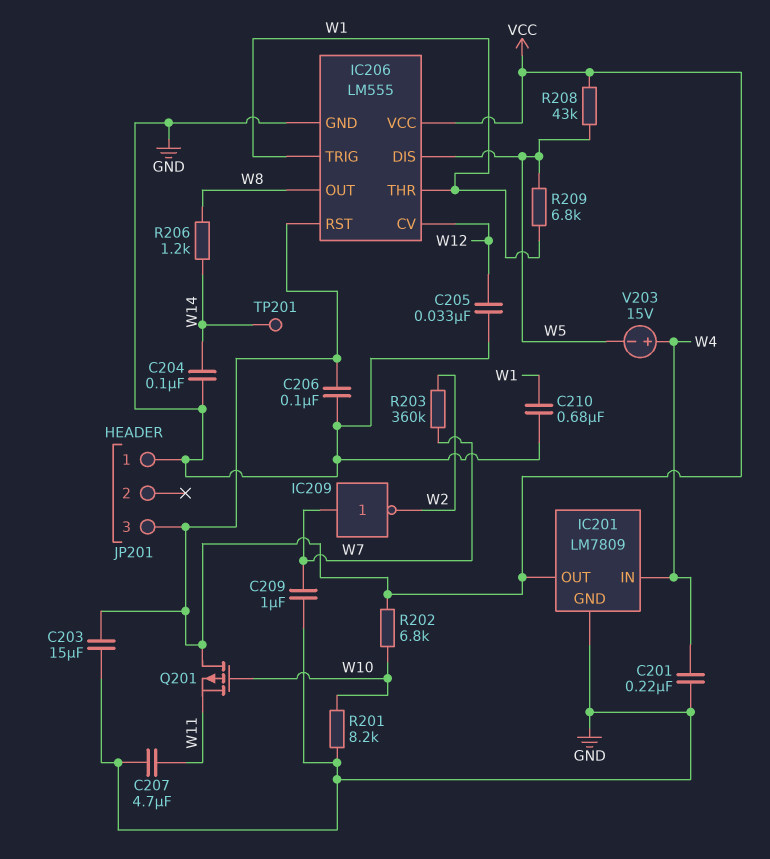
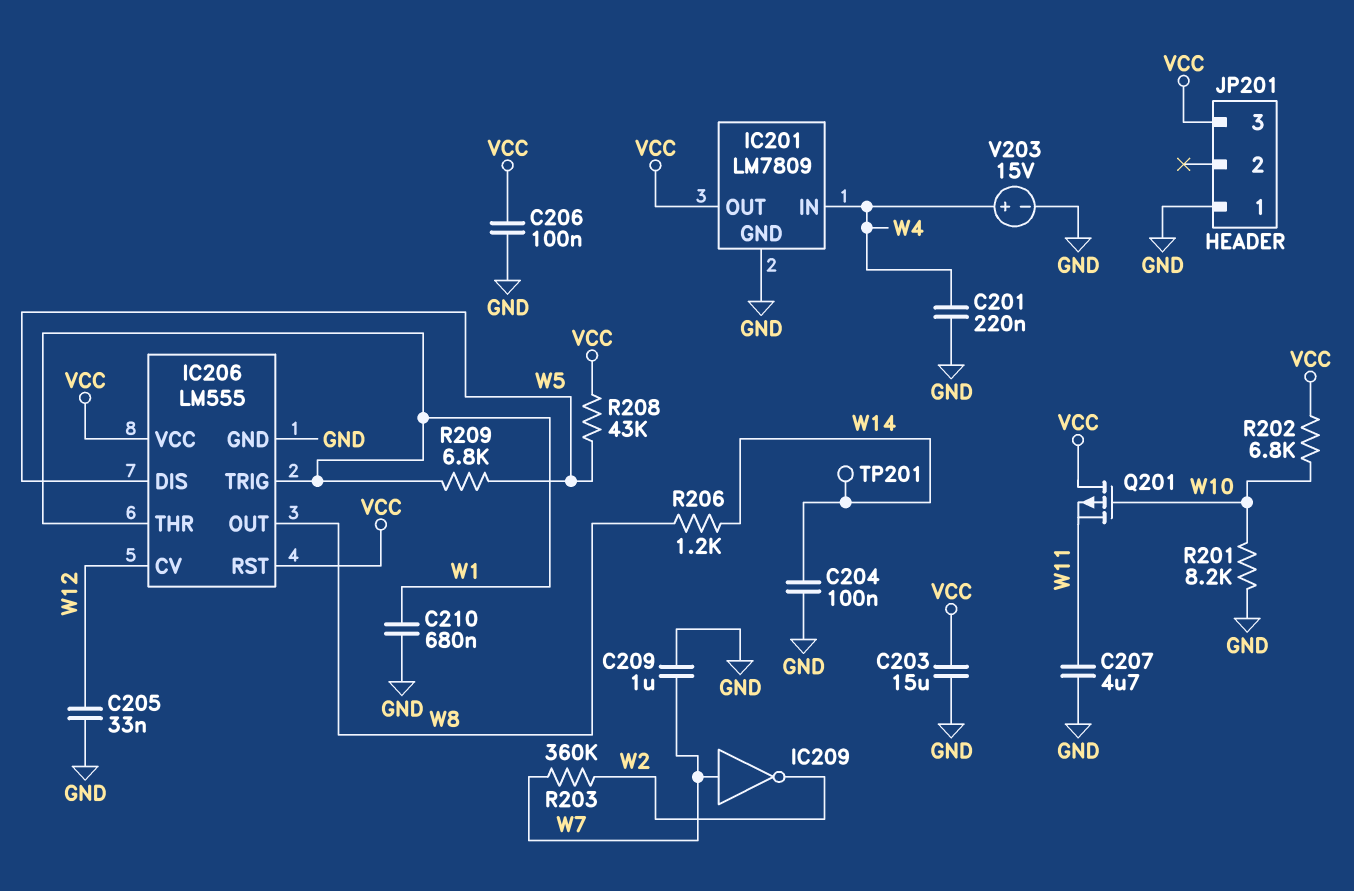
V203: 15V (plus W4, minus W5) -> 15V (plus W4, minus GND)

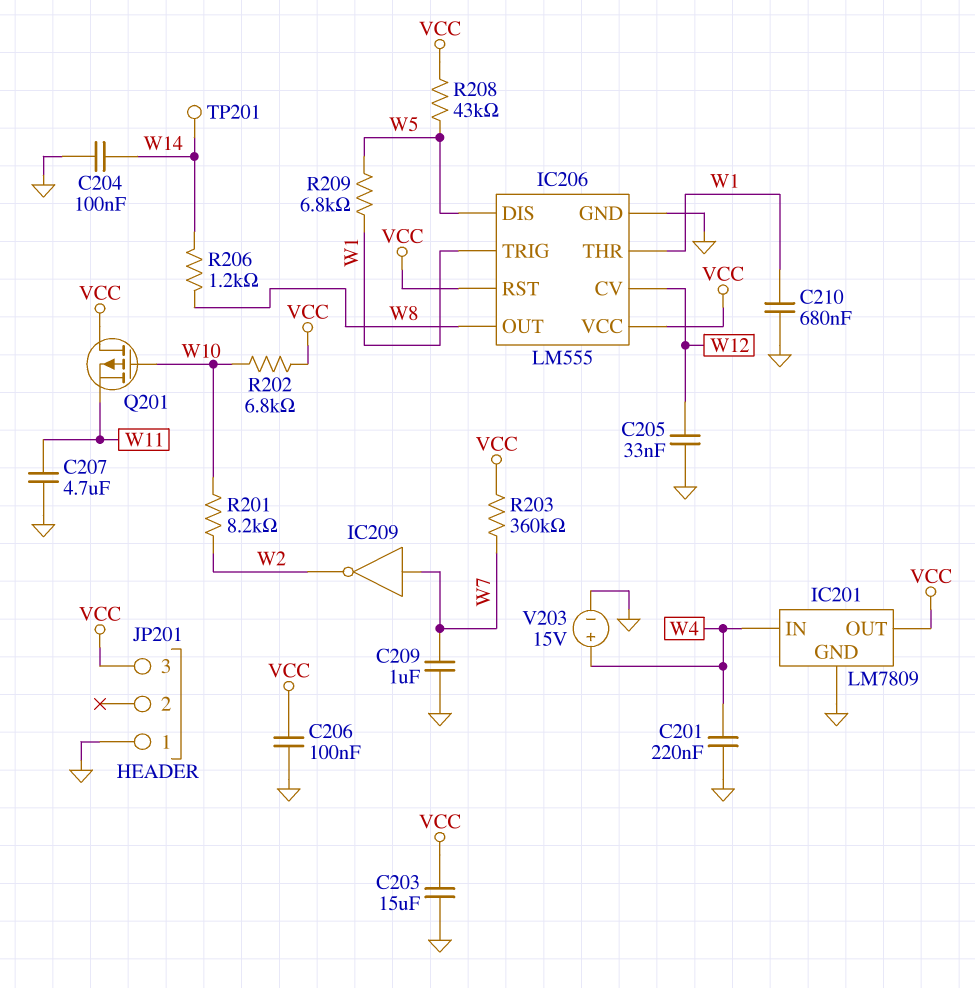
R201: 8.2k (GND, W10) -> 8.2k (W2, W10)
R203: 360k (W2, W7) -> 360k (VCC, W7)

